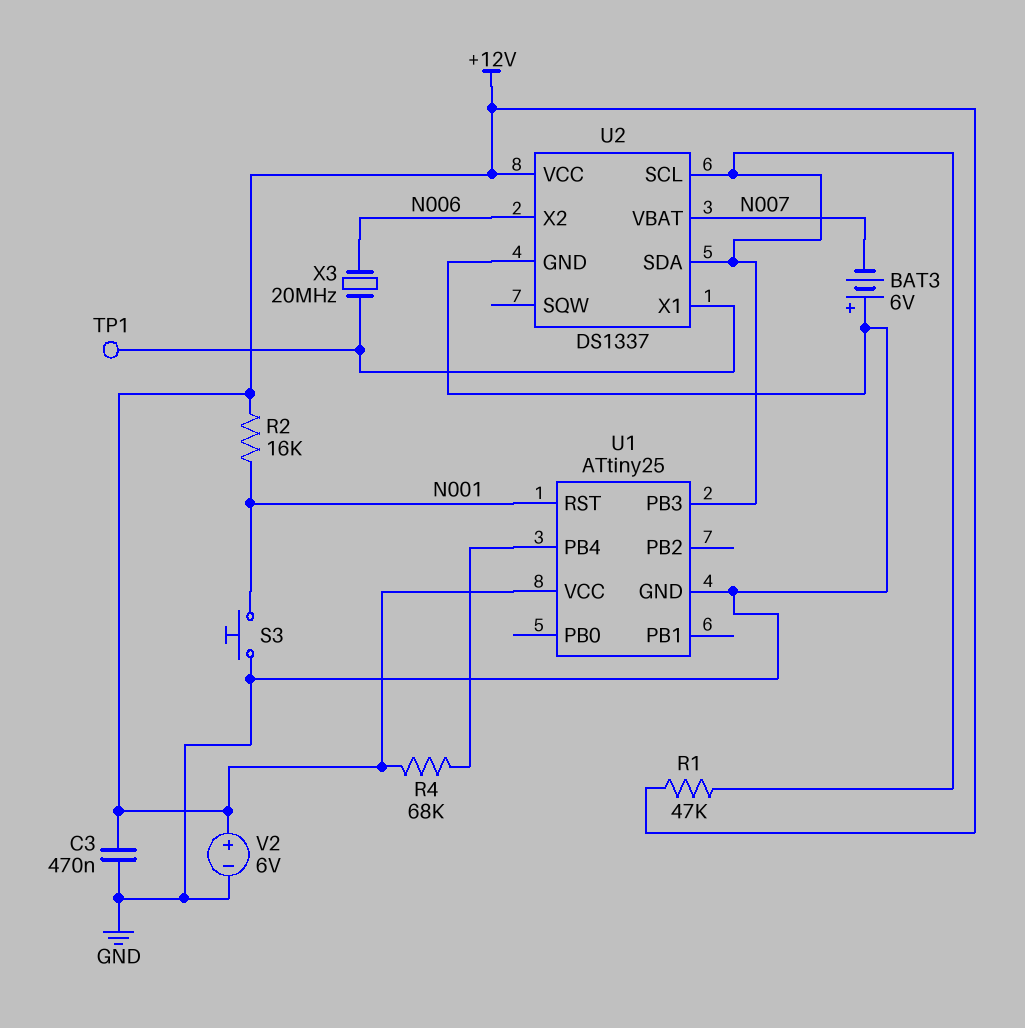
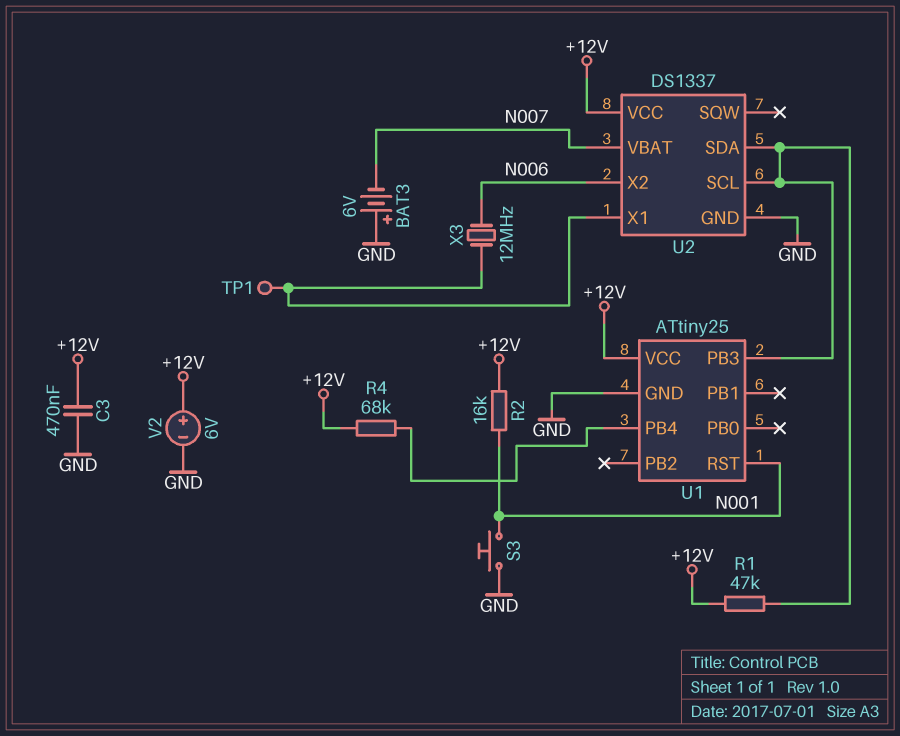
X3: 20MHz (N006, U2/X1) -> 12MHz (N006, U2/X1)

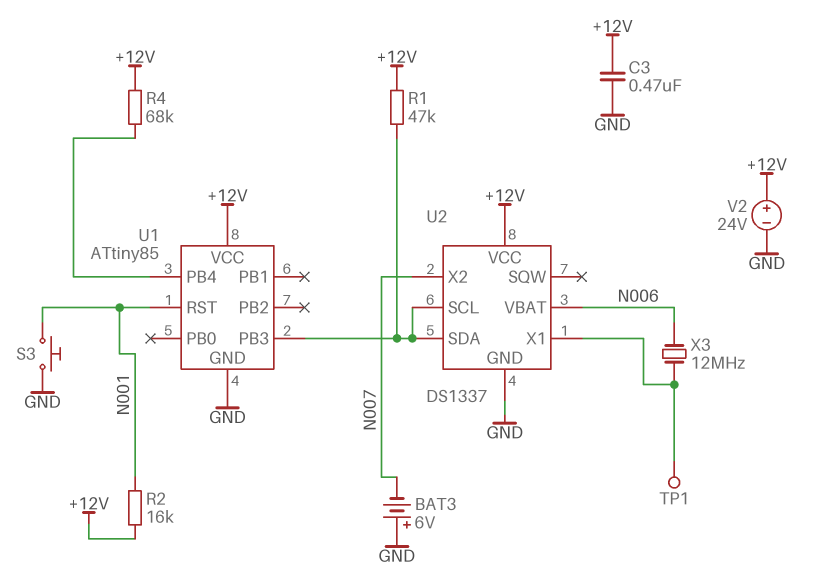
U1: ATtiny25 -> ATtiny85
U2 pin VBAT: N007 -> N006
U2 pin X2: N006 -> N007
V2: 6V (plus +12V, minus GND) -> 24V (plus +12V, minus GND)

